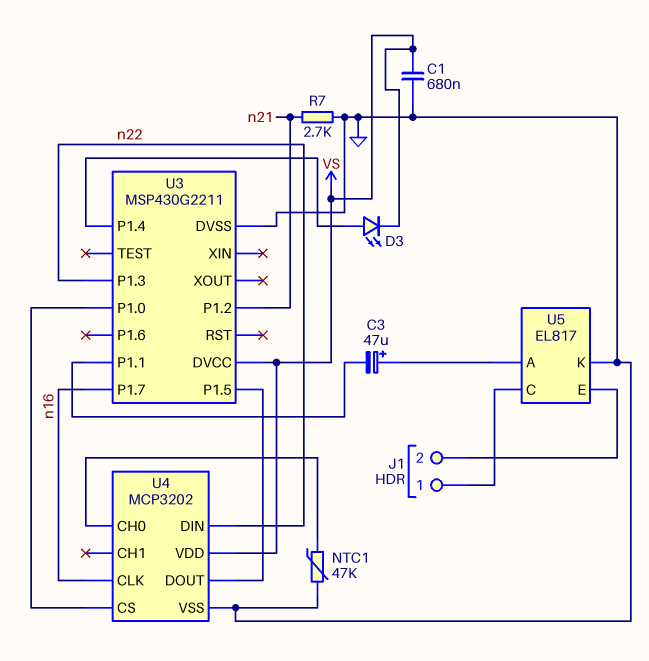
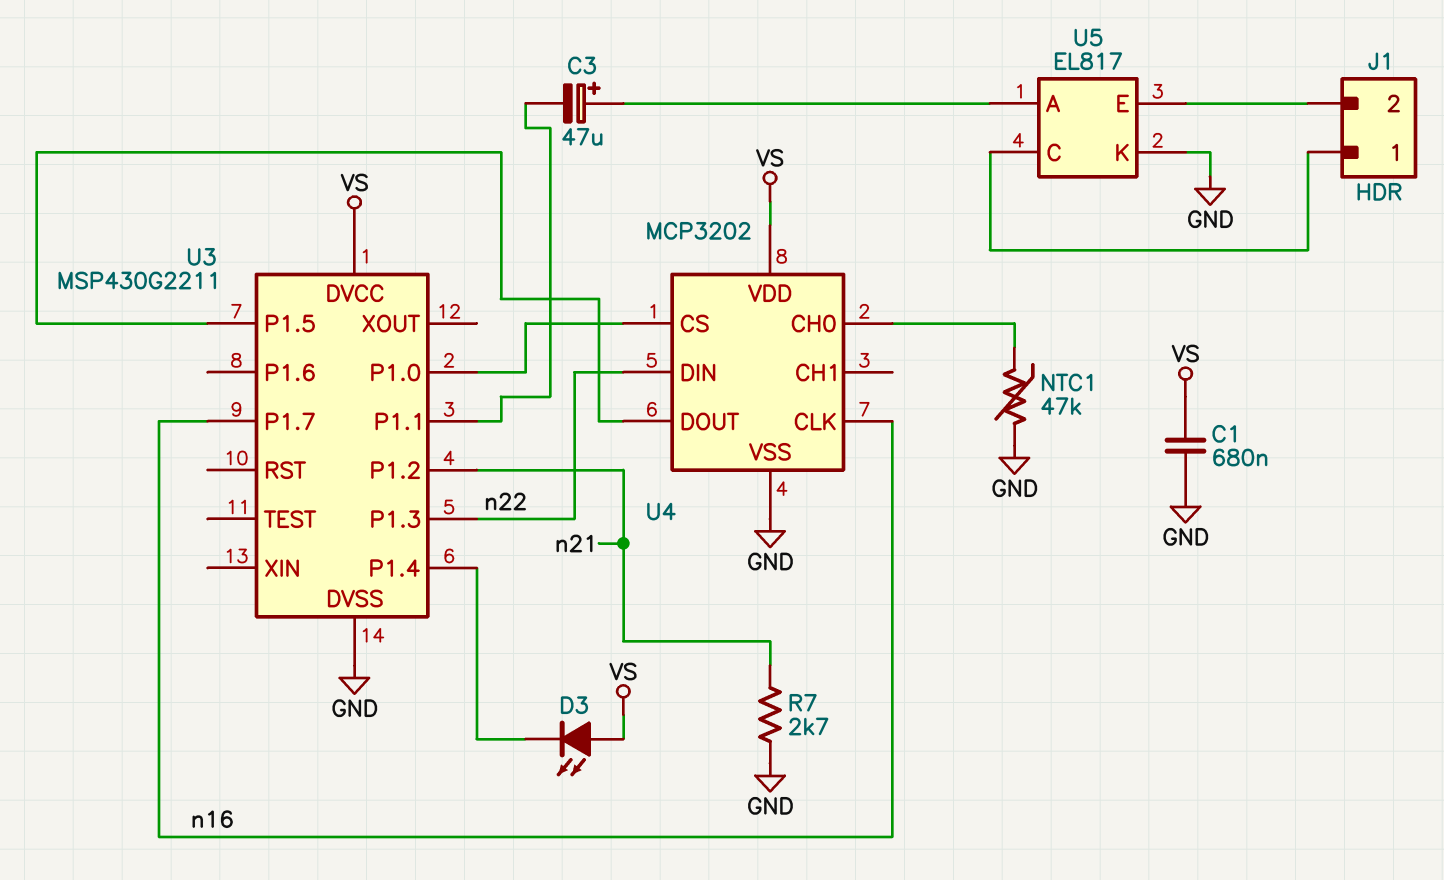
D3: LED (A U3/P1.4, K VS) -> LED (A VS, K U3/P1.4)

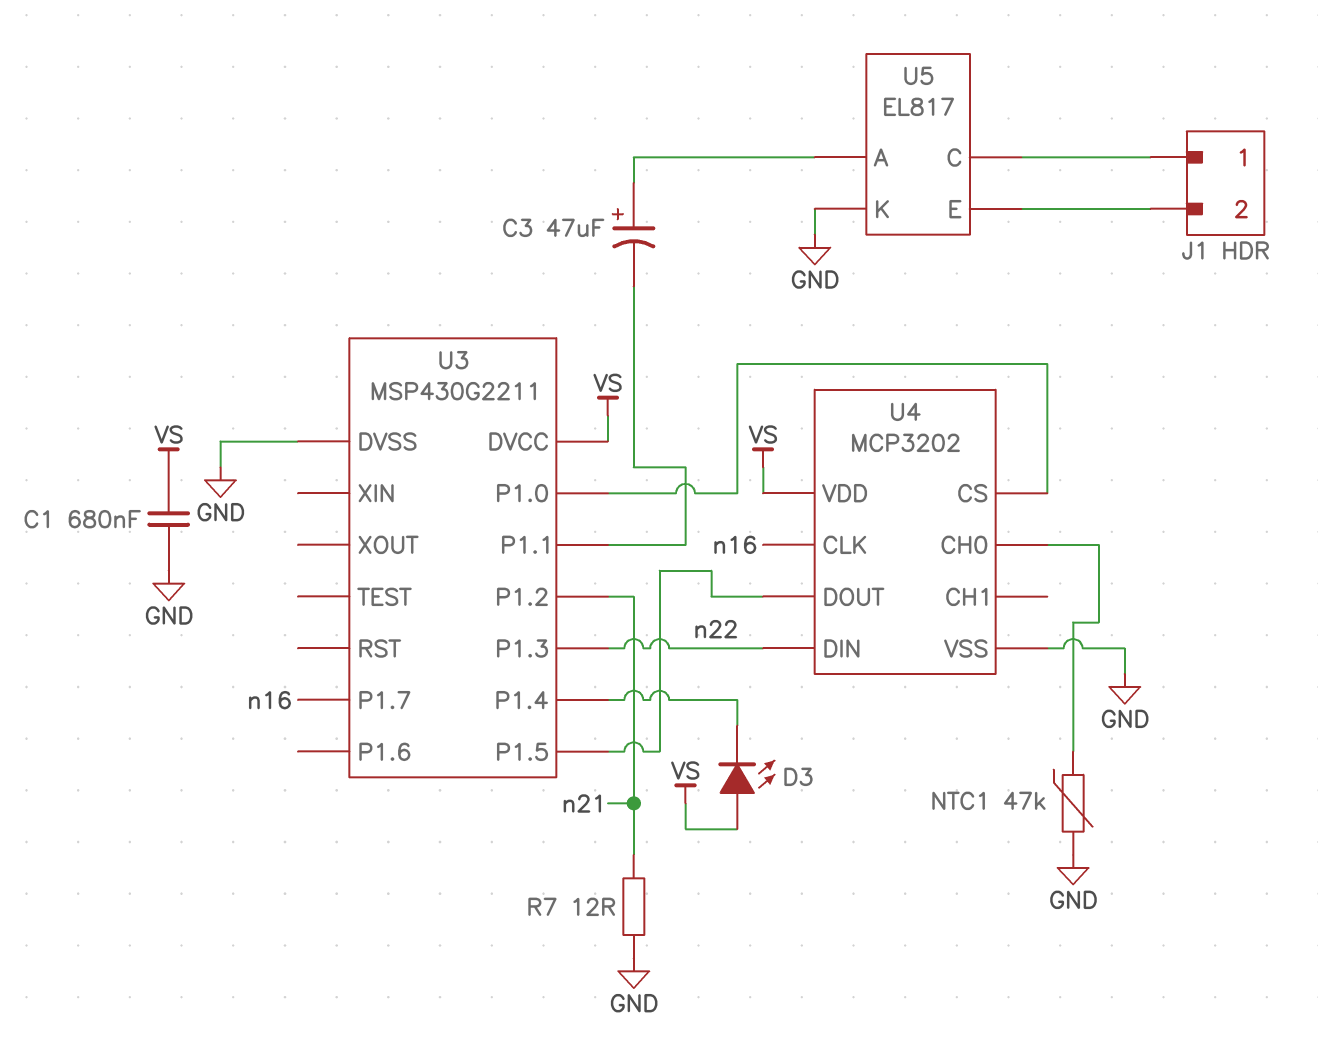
R7: 2.7k (GND, n21) -> 12 (GND, n21)

